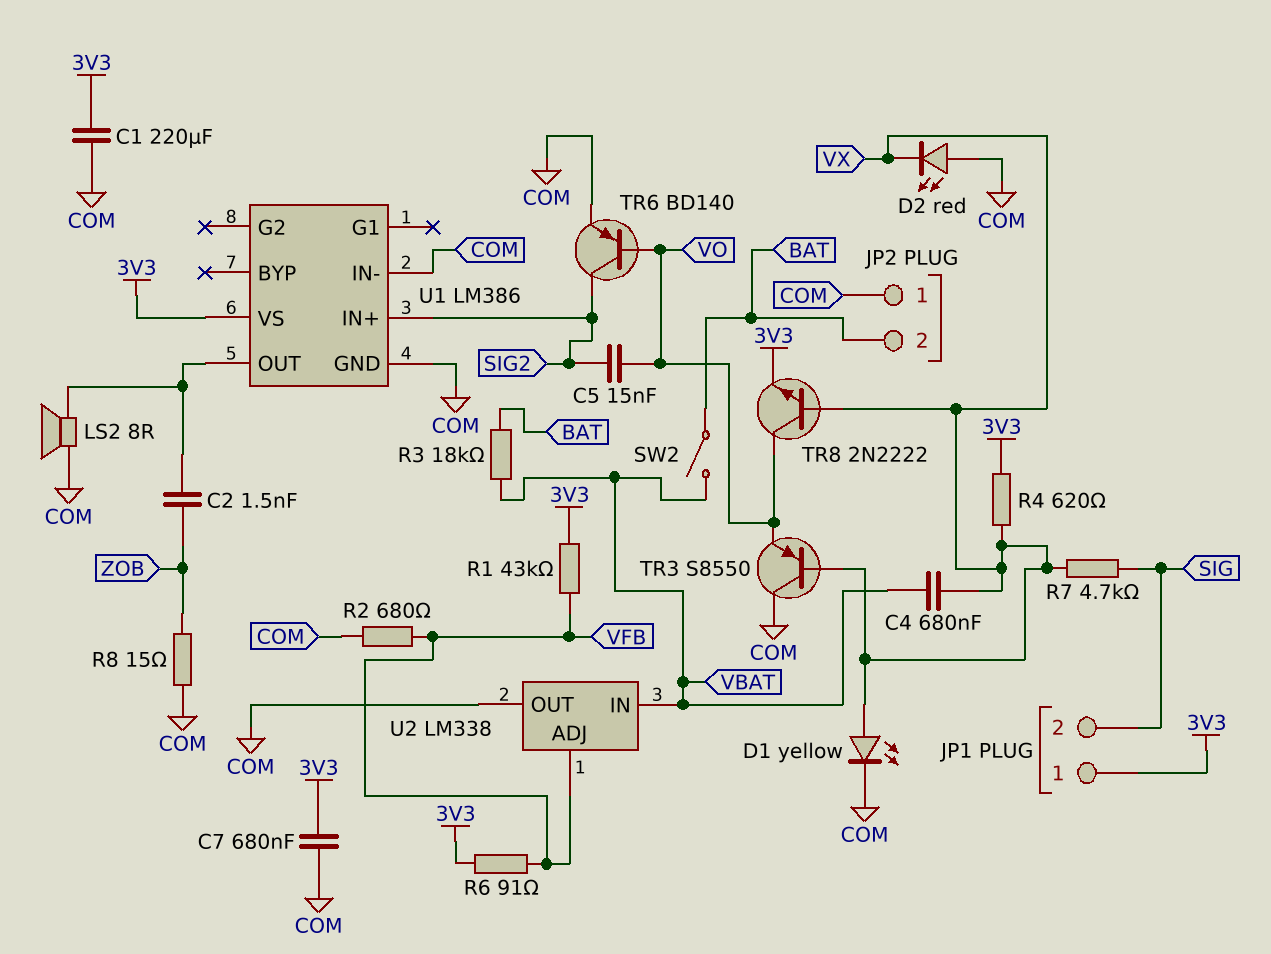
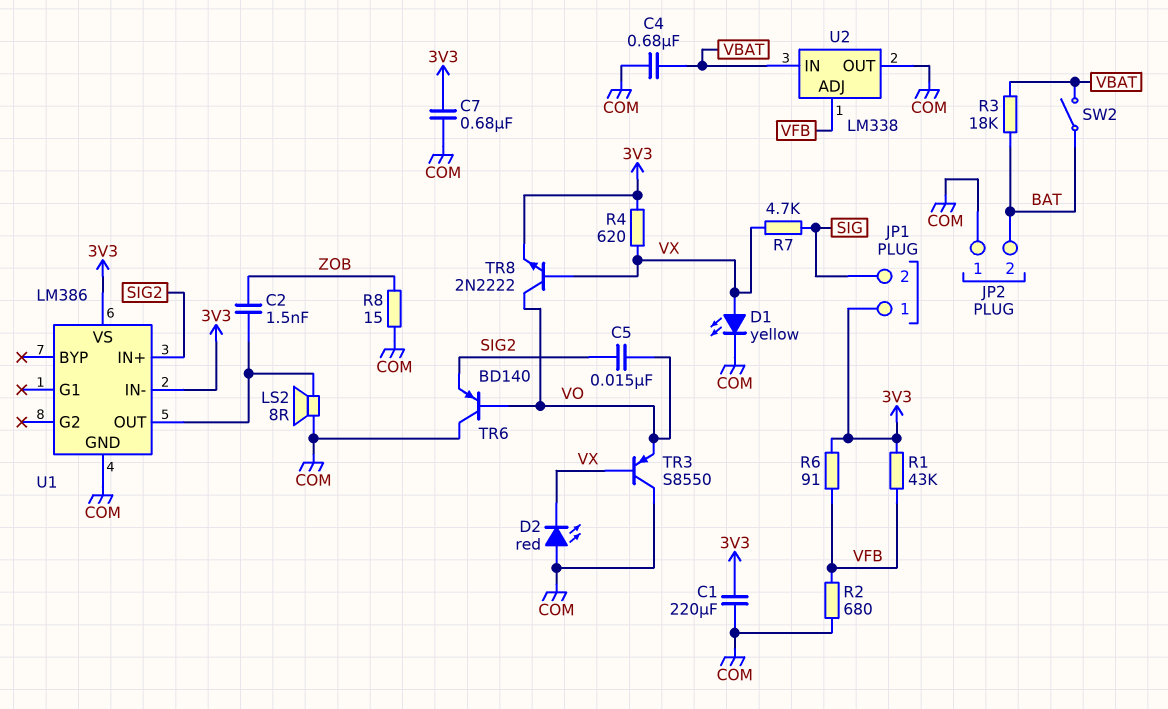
C4: 680nF (VBAT, VX) -> 680nF (COM, VBAT)
TR6: PNP BD140 (B VO, C SIG2, E COM) -> PNP BD140 (B VO, C COM, E SIG2)
U1 pin IN-: COM -> 3V3

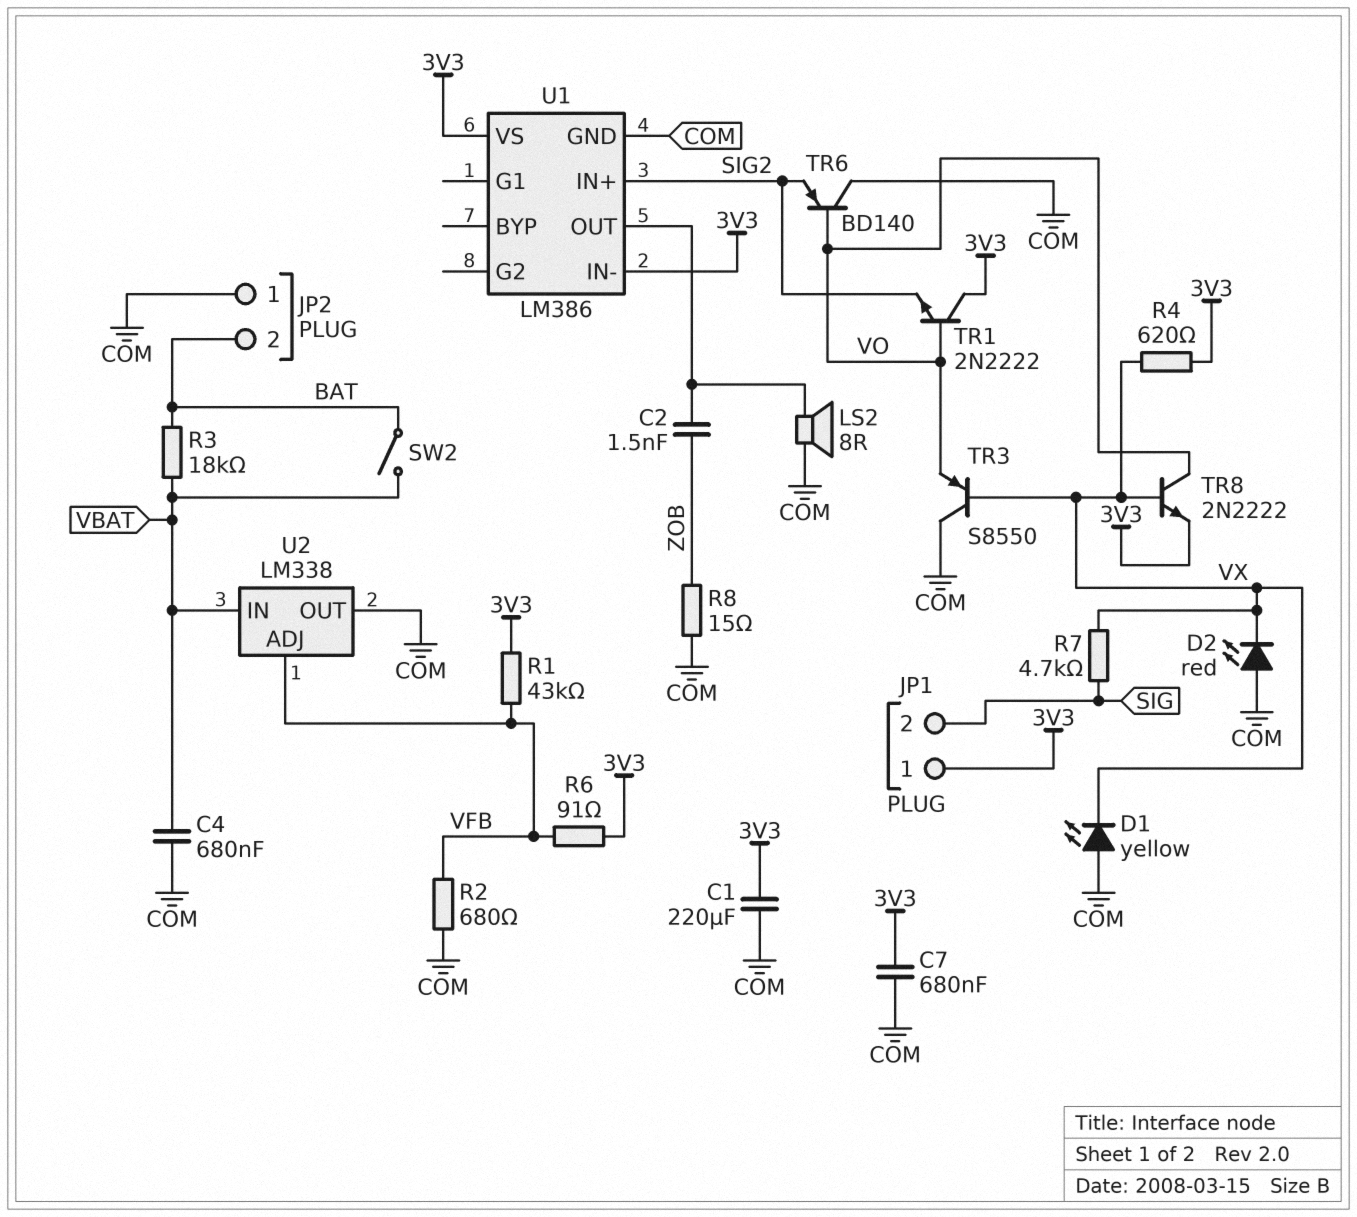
C5: 15nF (SIG2, VO) -> none
D1: LED yellow (A VX, K COM) -> LED yellow (A COM, K VX)
TR1: none -> NPN 2N2222 (B VO, C 3V3, E SIG2)

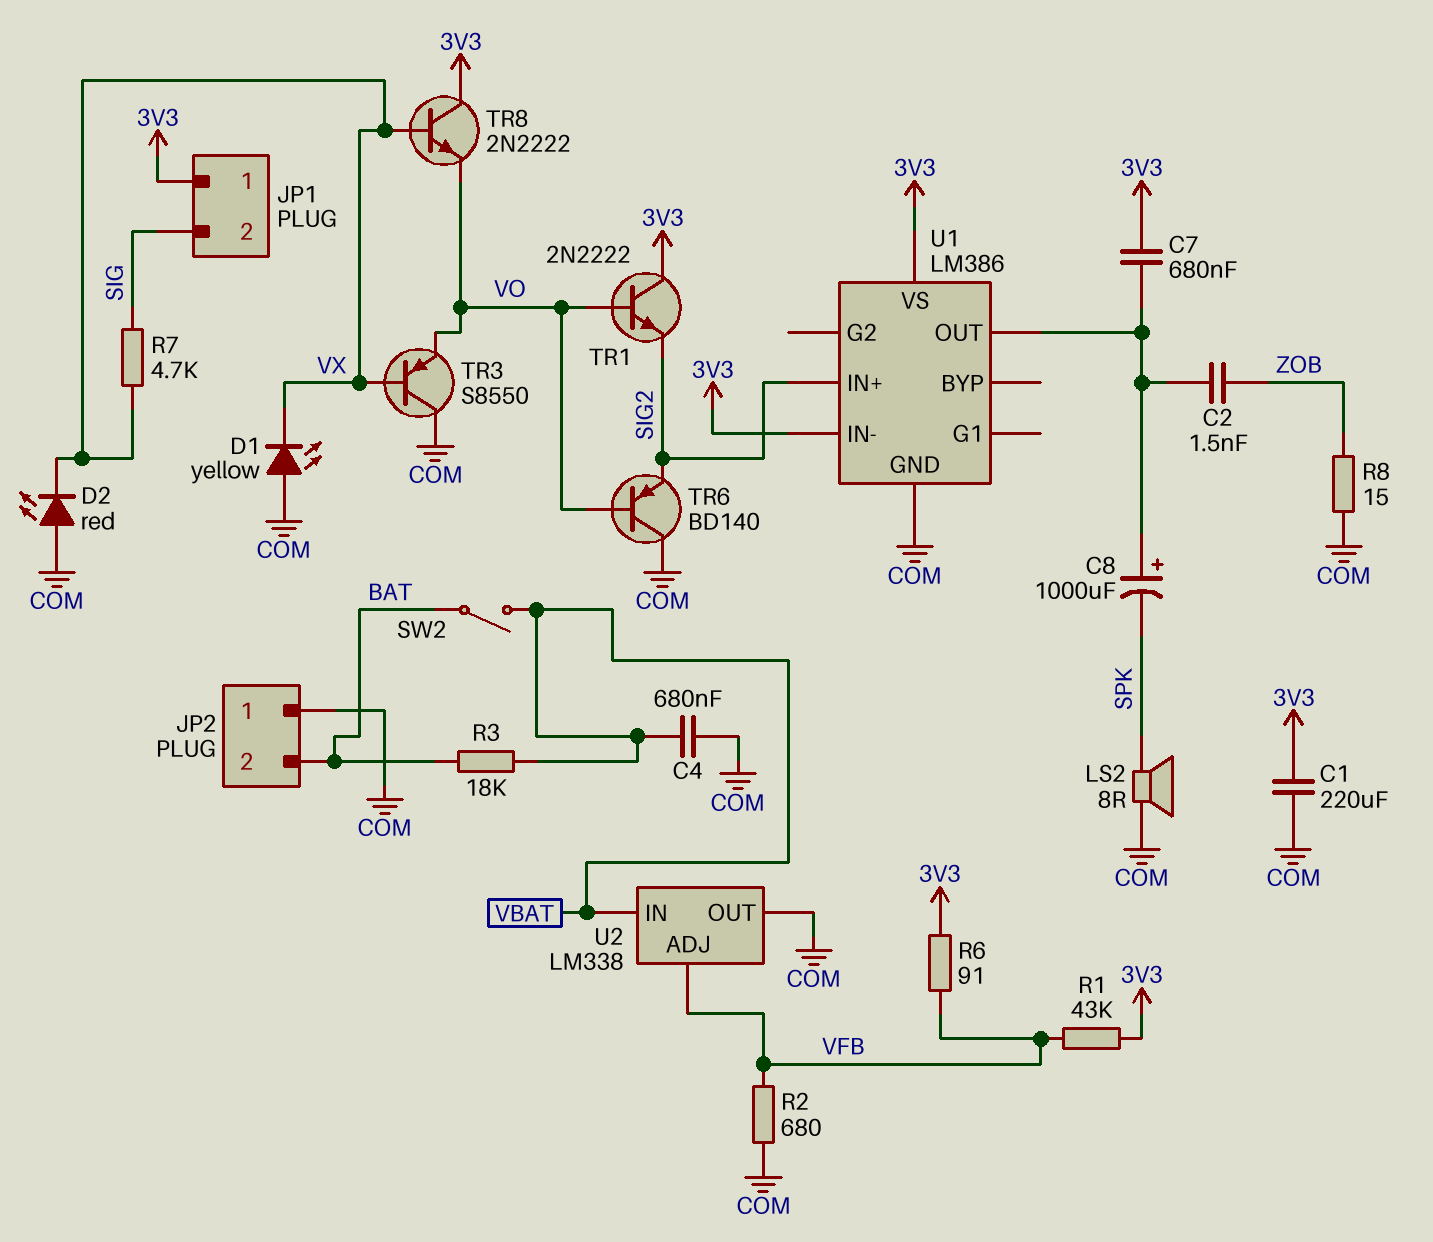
C7: 680nF (3V3, COM) -> 680nF (3V3, U1/OUT)
C8: none -> 1000uF (plus U1/OUT, minus SPK)
LS2: speaker 8R (COM, U1/OUT) -> speaker 8R (COM, SPK)
R4: 620 (3V3, VX) -> none
TR8: NPN 2N2222 (B VX, C VO, E 3V3) -> NPN 2N2222 (B VX, C 3V3, E VO)

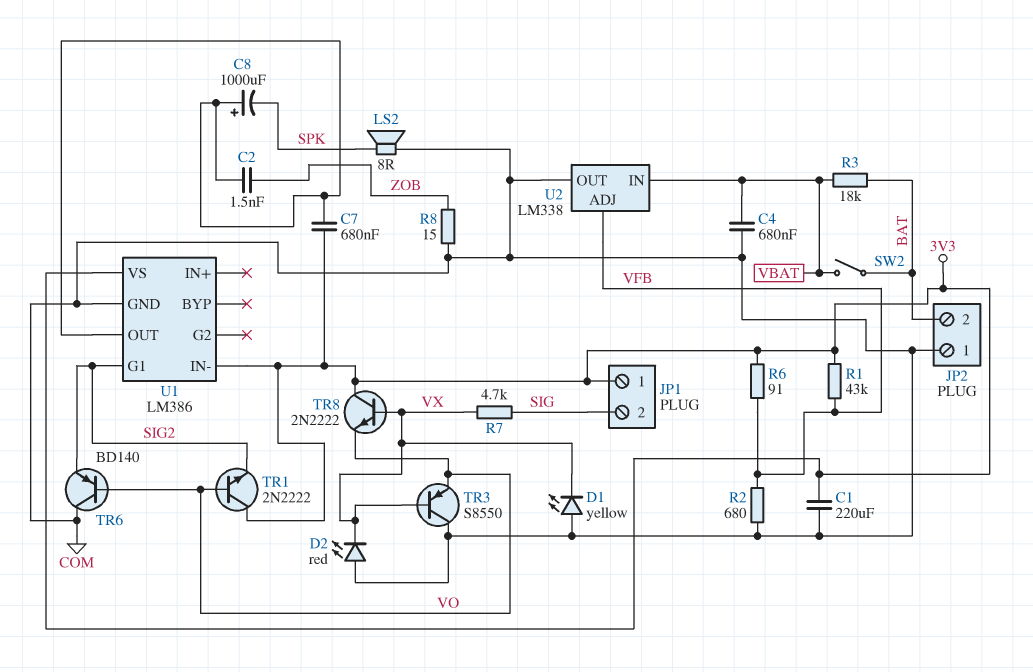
U1 pin G1: none -> SIG2
U1 pin IN+: SIG2 -> none

